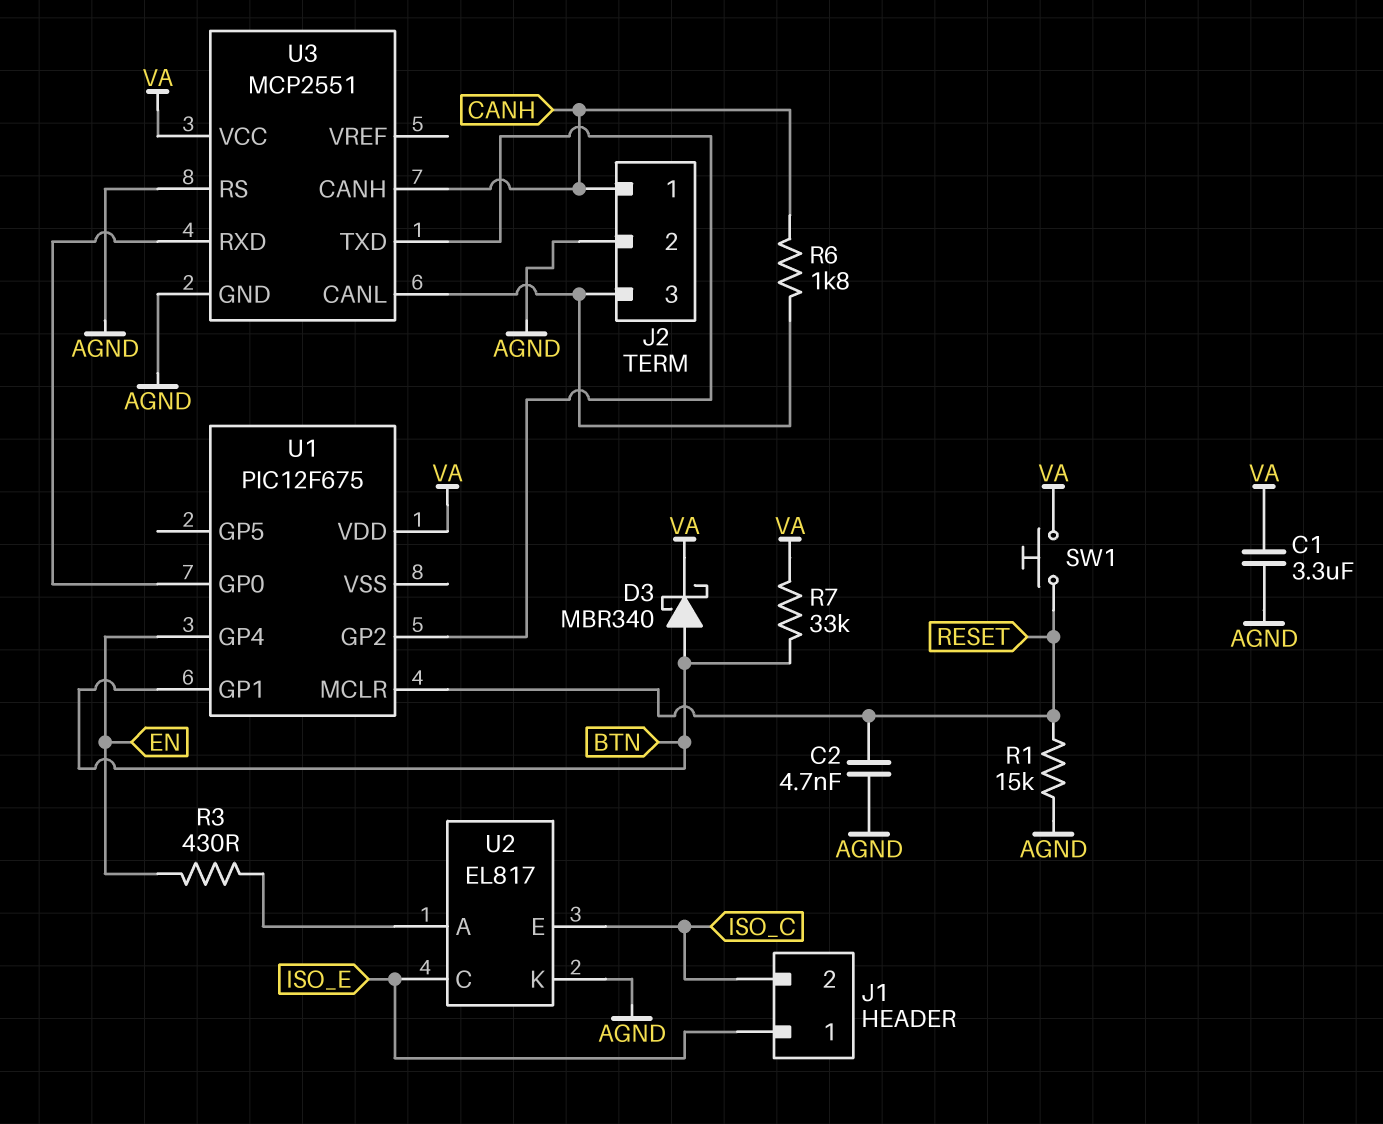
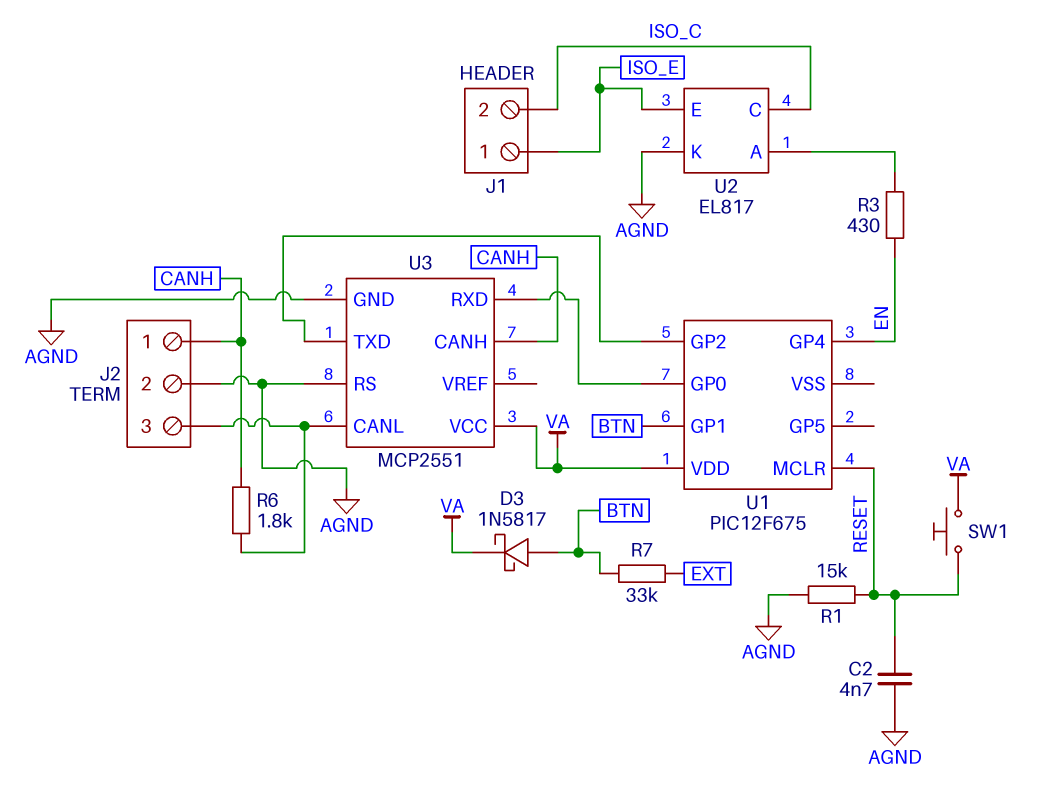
C1: 3.3uF (AGND, VA) -> none
D3: schottky MBR340 (A BTN, K VA) -> schottky 1N5817 (A BTN, K VA)
R7: 33k (BTN, VA) -> 33k (BTN, EXT)
U2 pin C: ISO_E -> ISO_C
U2 pin E: ISO_C -> ISO_E

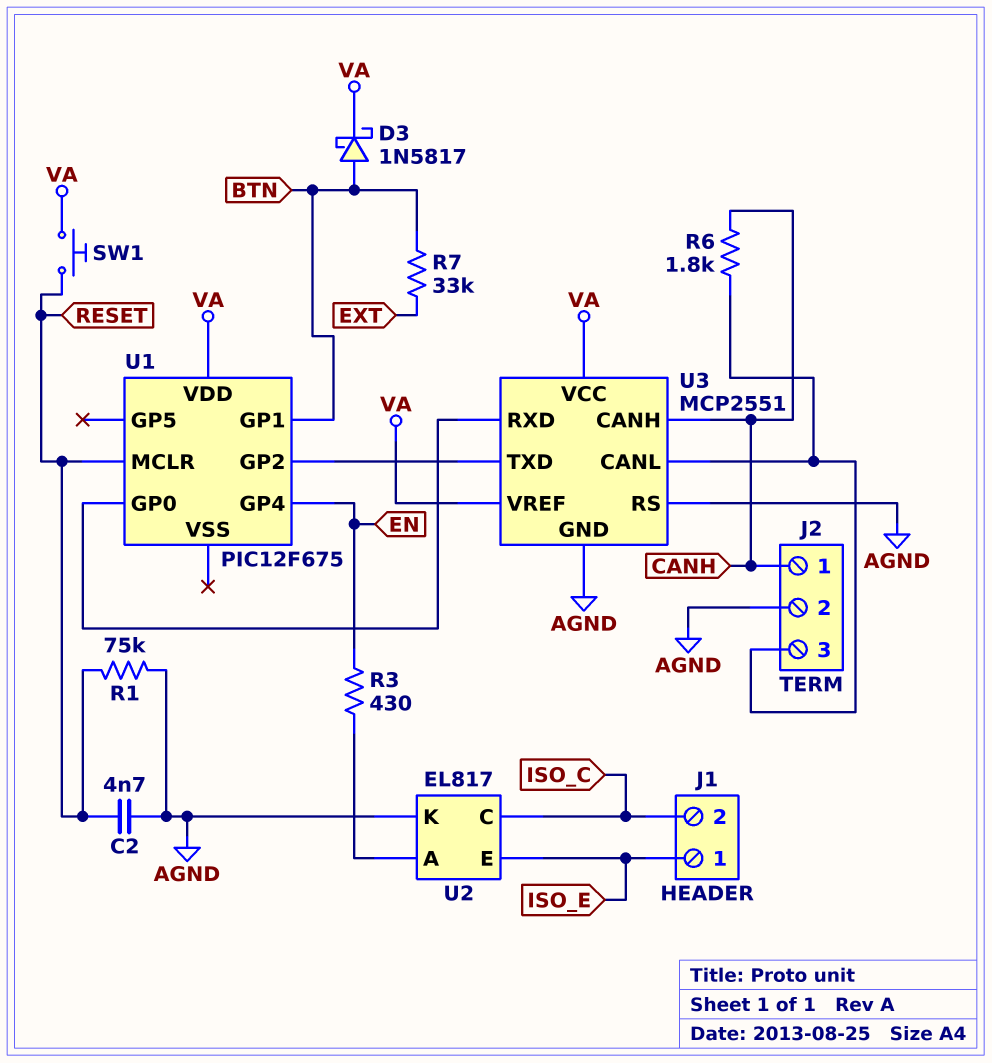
R1: 15k (AGND, RESET) -> 75k (AGND, RESET)
U3 pin VREF: none -> VA

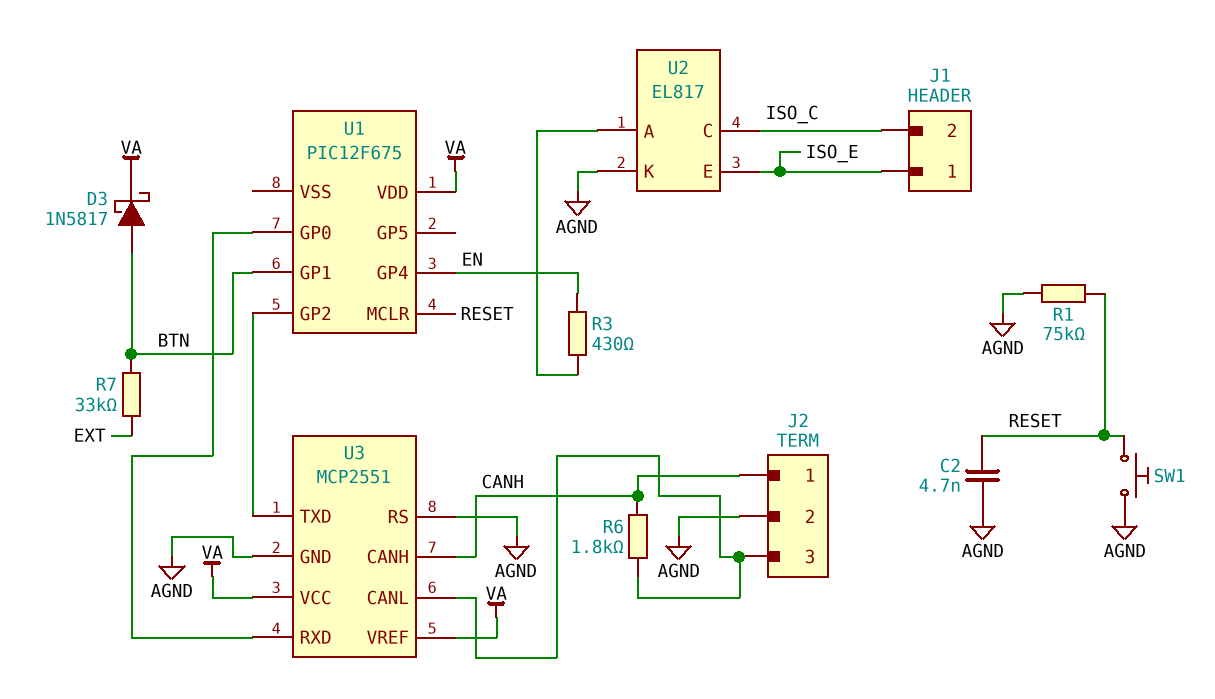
SW1: button (RESET, VA) -> button (AGND, RESET)

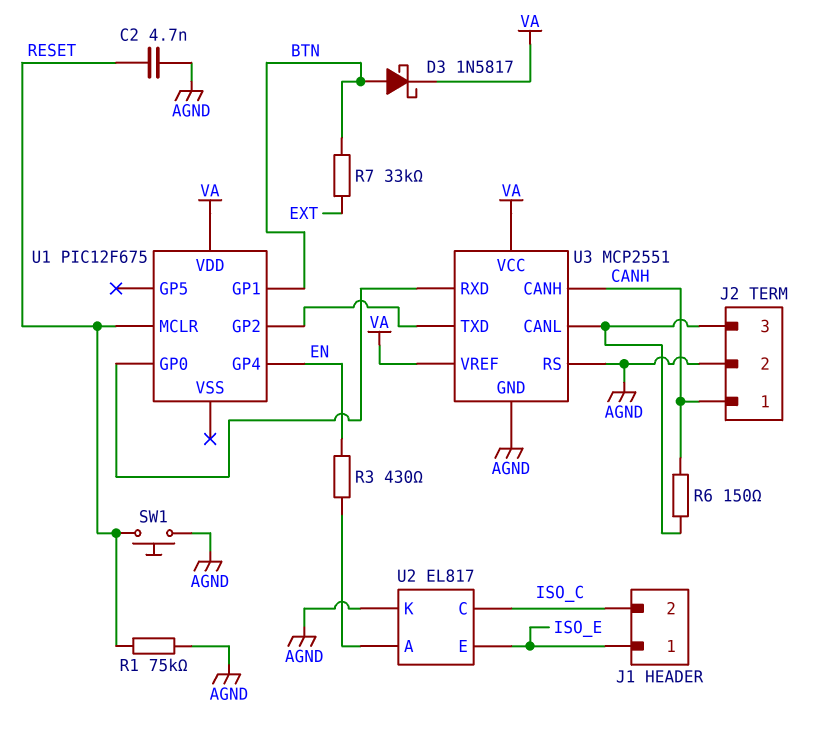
R6: 1.8k (CANH, J2/3) -> 150 (CANH, J2/3)

